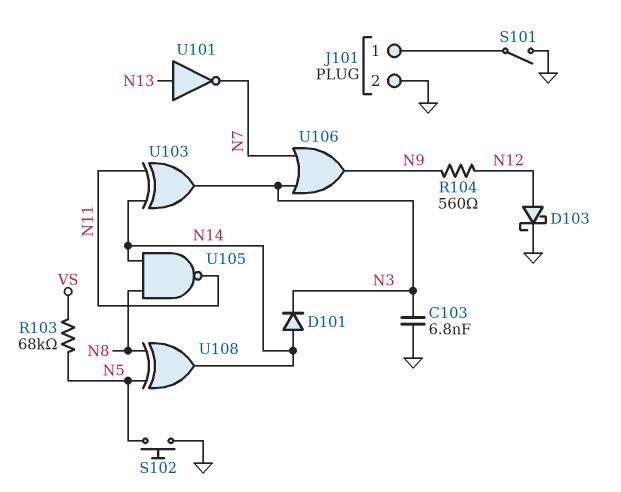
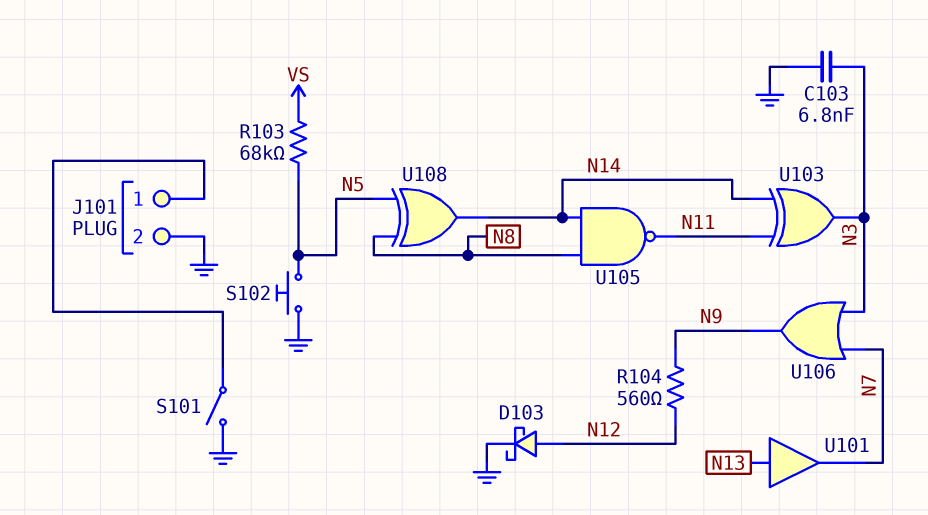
D101: diode (A N14, K N3) -> none
U101: NOT (in N13, out N7) -> buffer (in N13, out N7)

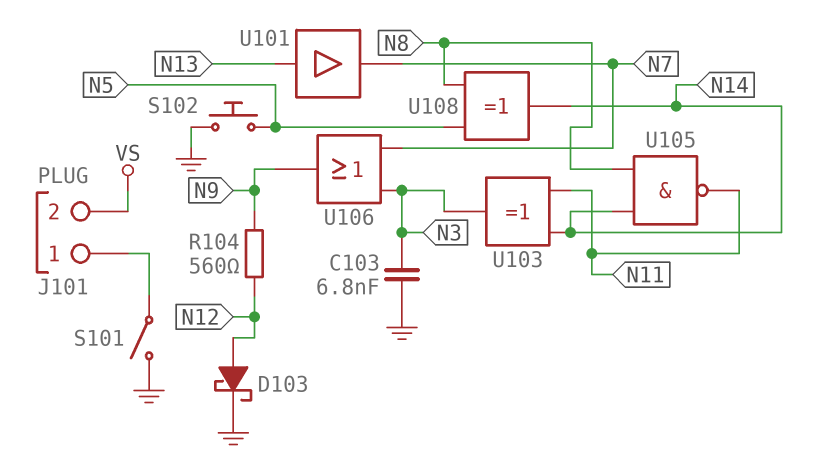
J101 pin 2: GND -> VS
R103: 68k (N5, VS) -> none

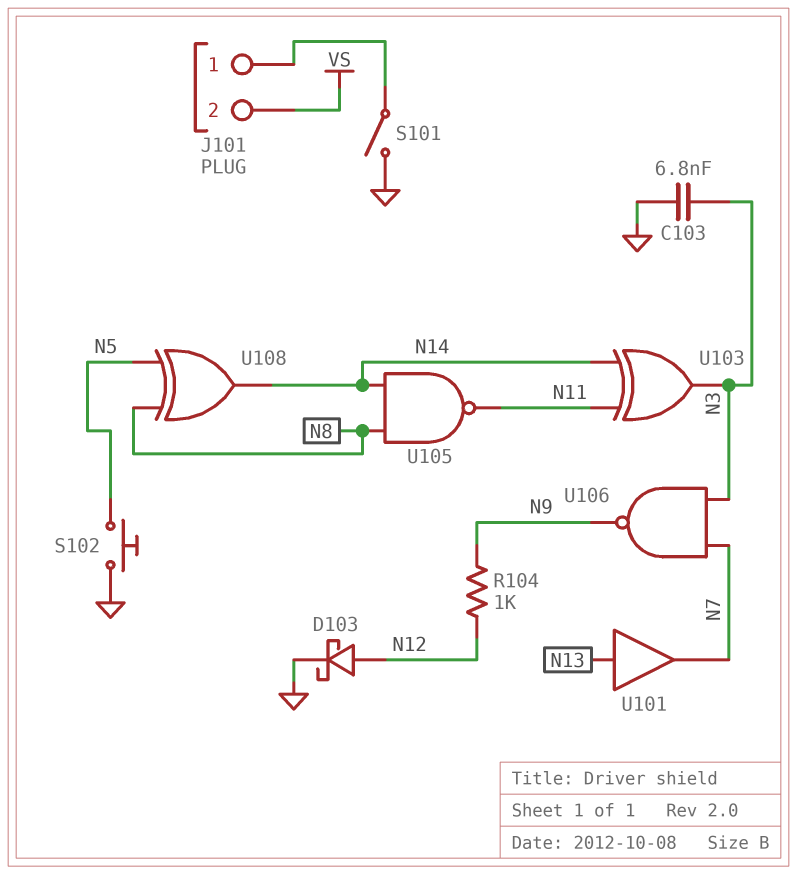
R104: 560 (N9, N12) -> 1k (N9, N12)
U106: OR (in N3, in N7, out N9) -> NAND (in N3, in N7, out N9)

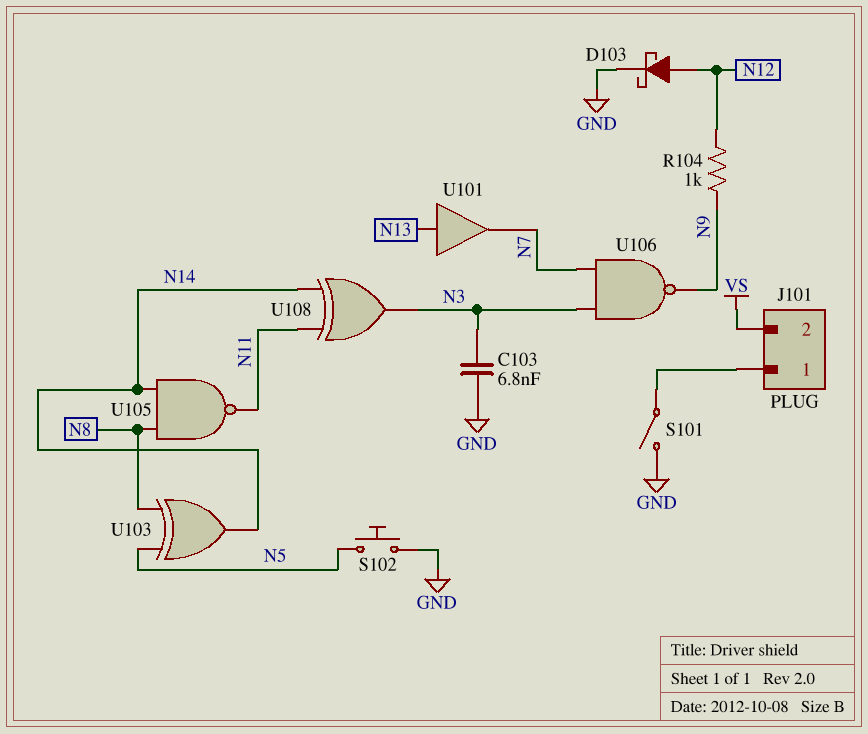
U103: XOR (in N11, in N14, out N3) -> XOR (in N5, in N8, out N14)
U108: XOR (in N5, in N8, out N14) -> XOR (in N11, in N14, out N3)

